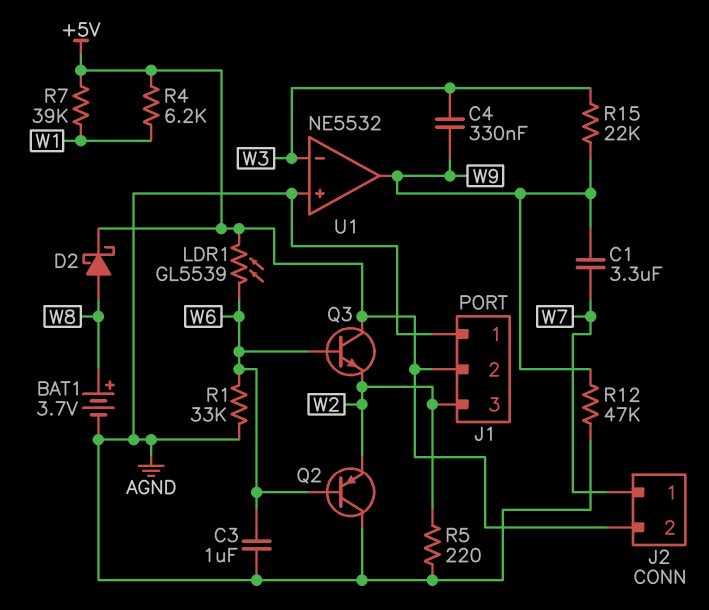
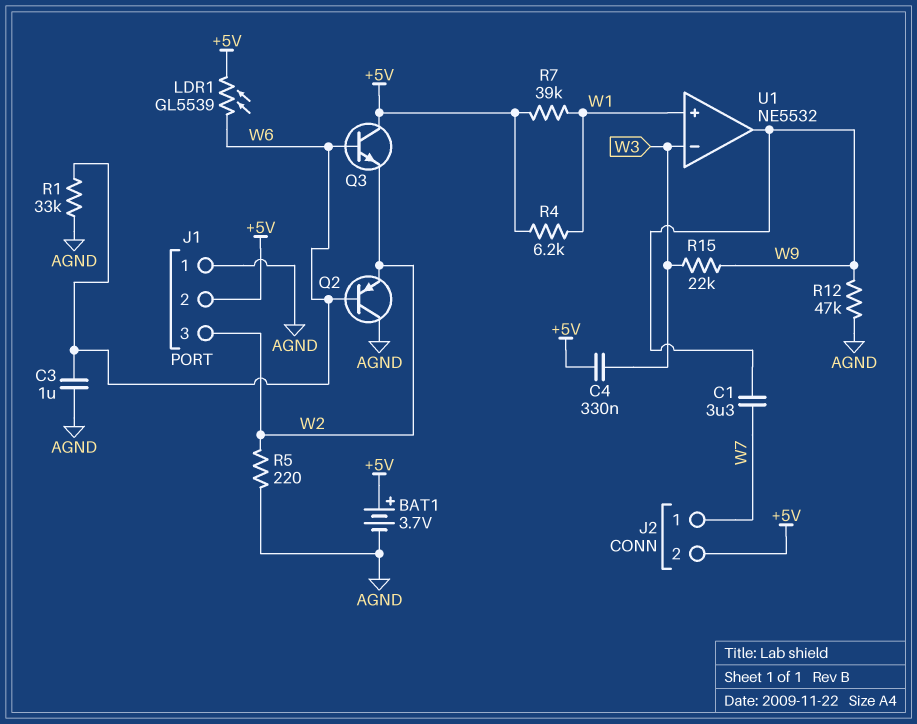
BAT1: 3.7V (plus W8, minus AGND) -> 3.7V (plus +5V, minus AGND)
C4: 330nF (W3, W9) -> 330nF (+5V, W3)
D2: schottky (A W8, K +5V) -> none
U1 pin in+: AGND -> W1

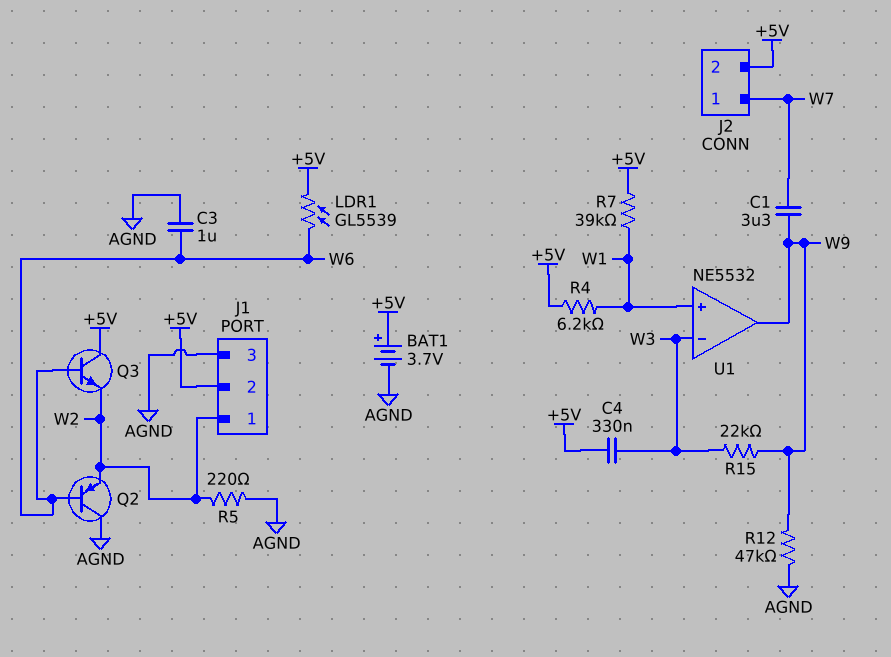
J1 pin 1: AGND -> W2
J1 pin 3: W2 -> AGND
R1: 33k (AGND, W6) -> none

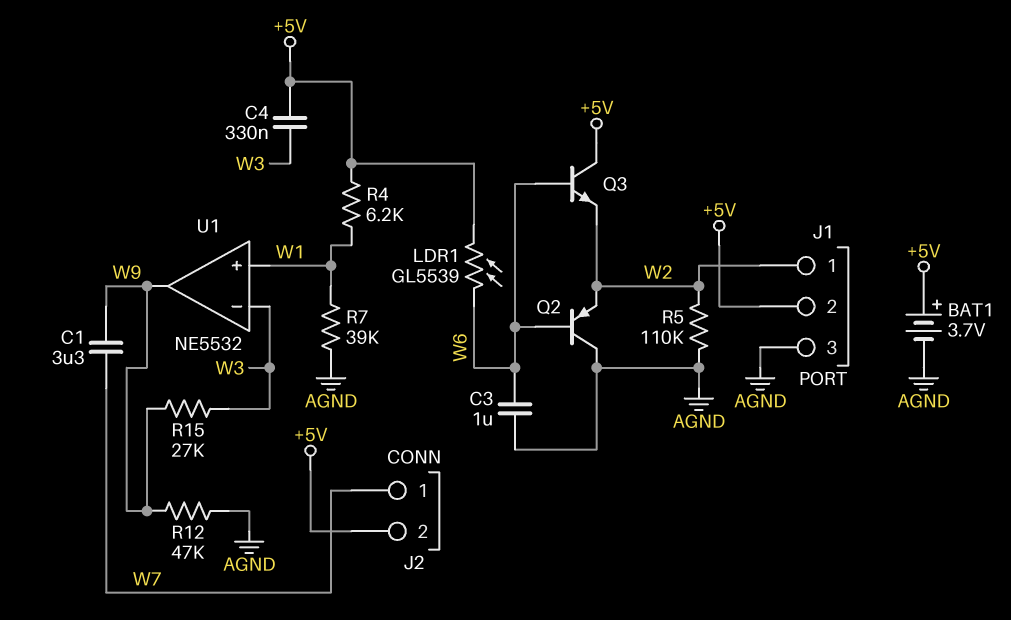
R5: 220 (AGND, W2) -> 110k (AGND, W2)
R7: 39k (+5V, W1) -> 39k (AGND, W1)
R15: 22k (W3, W9) -> 27k (W3, W9)

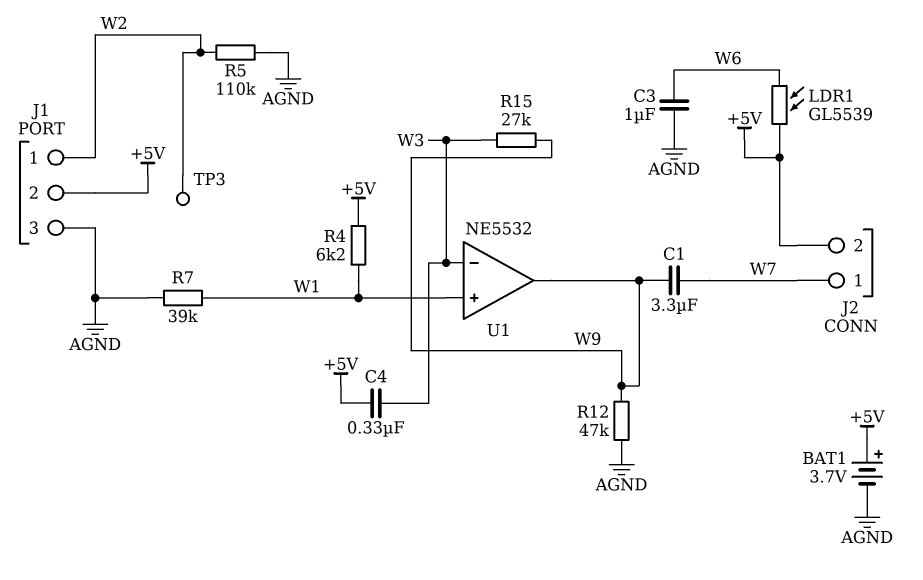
Q2: PNP (B W6, C AGND, E W2) -> none
Q3: NPN (B W6, C +5V, E W2) -> none
TP3: none -> test point (W2)

